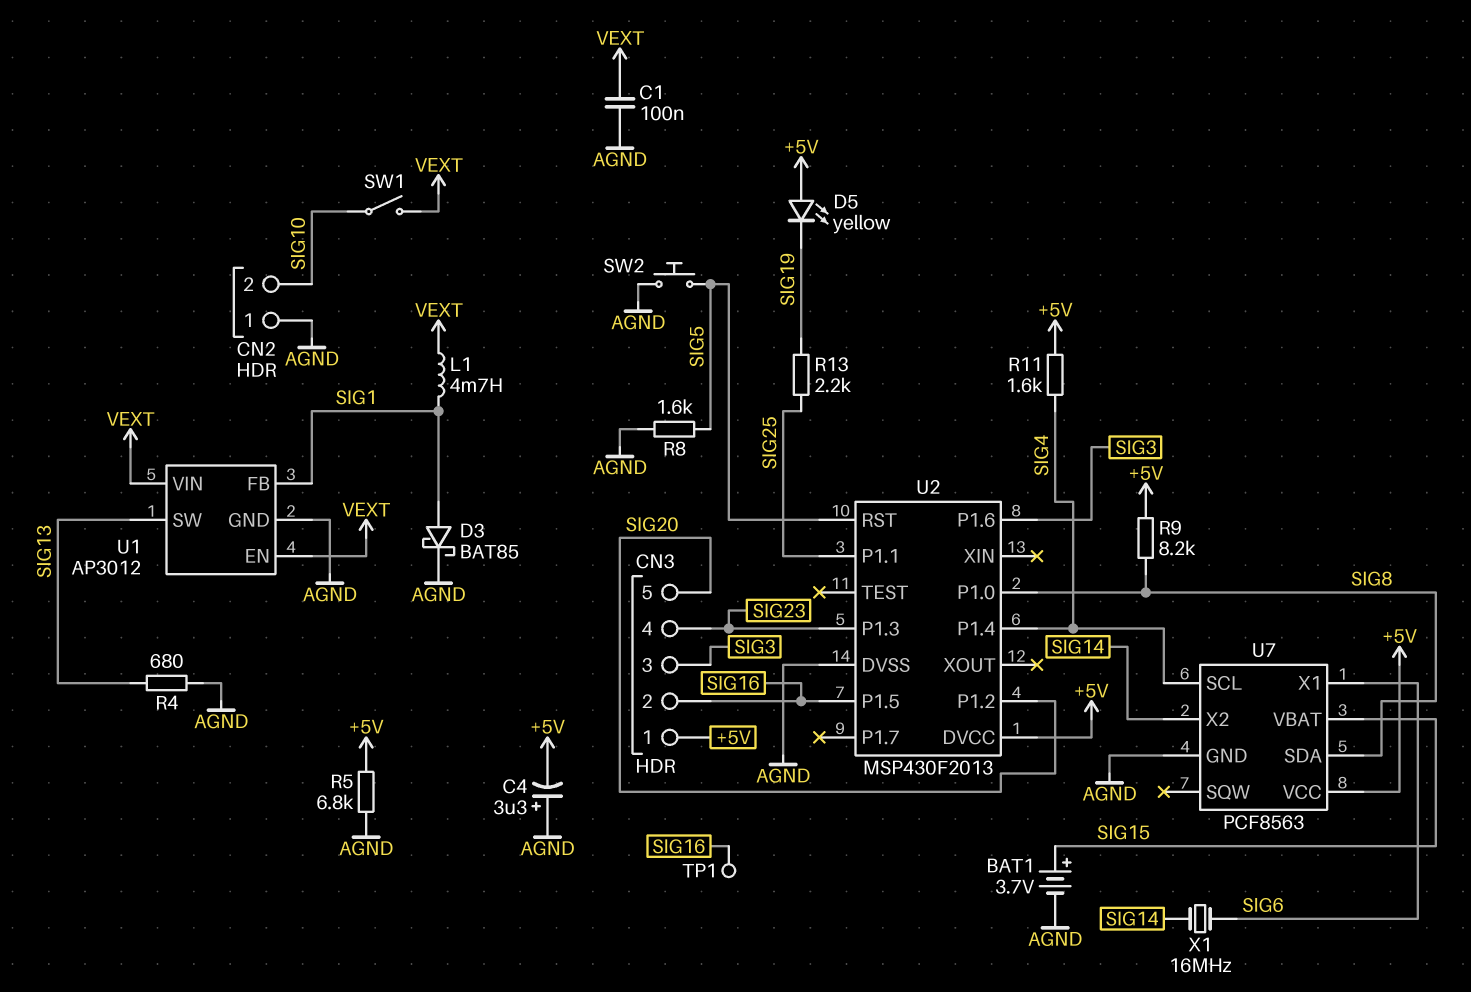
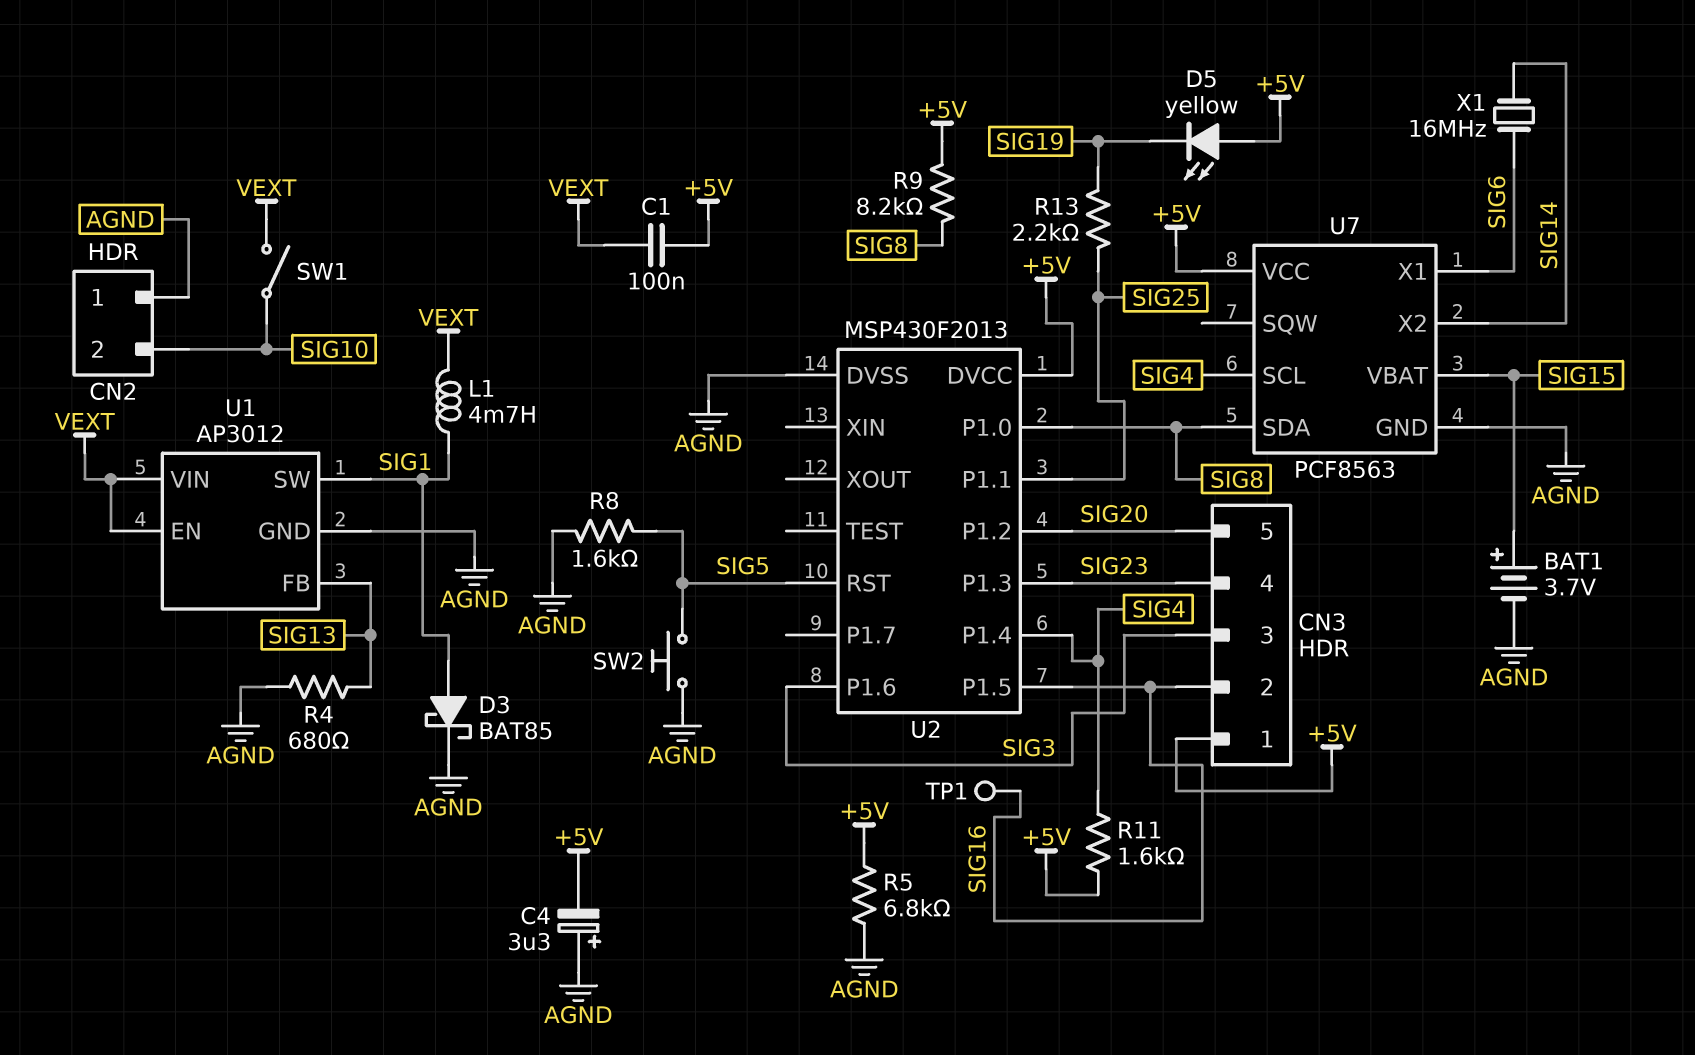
C1: 100nF (AGND, VEXT) -> 100nF (+5V, VEXT)
U1 pin FB: SIG1 -> SIG13
U1 pin SW: SIG13 -> SIG1

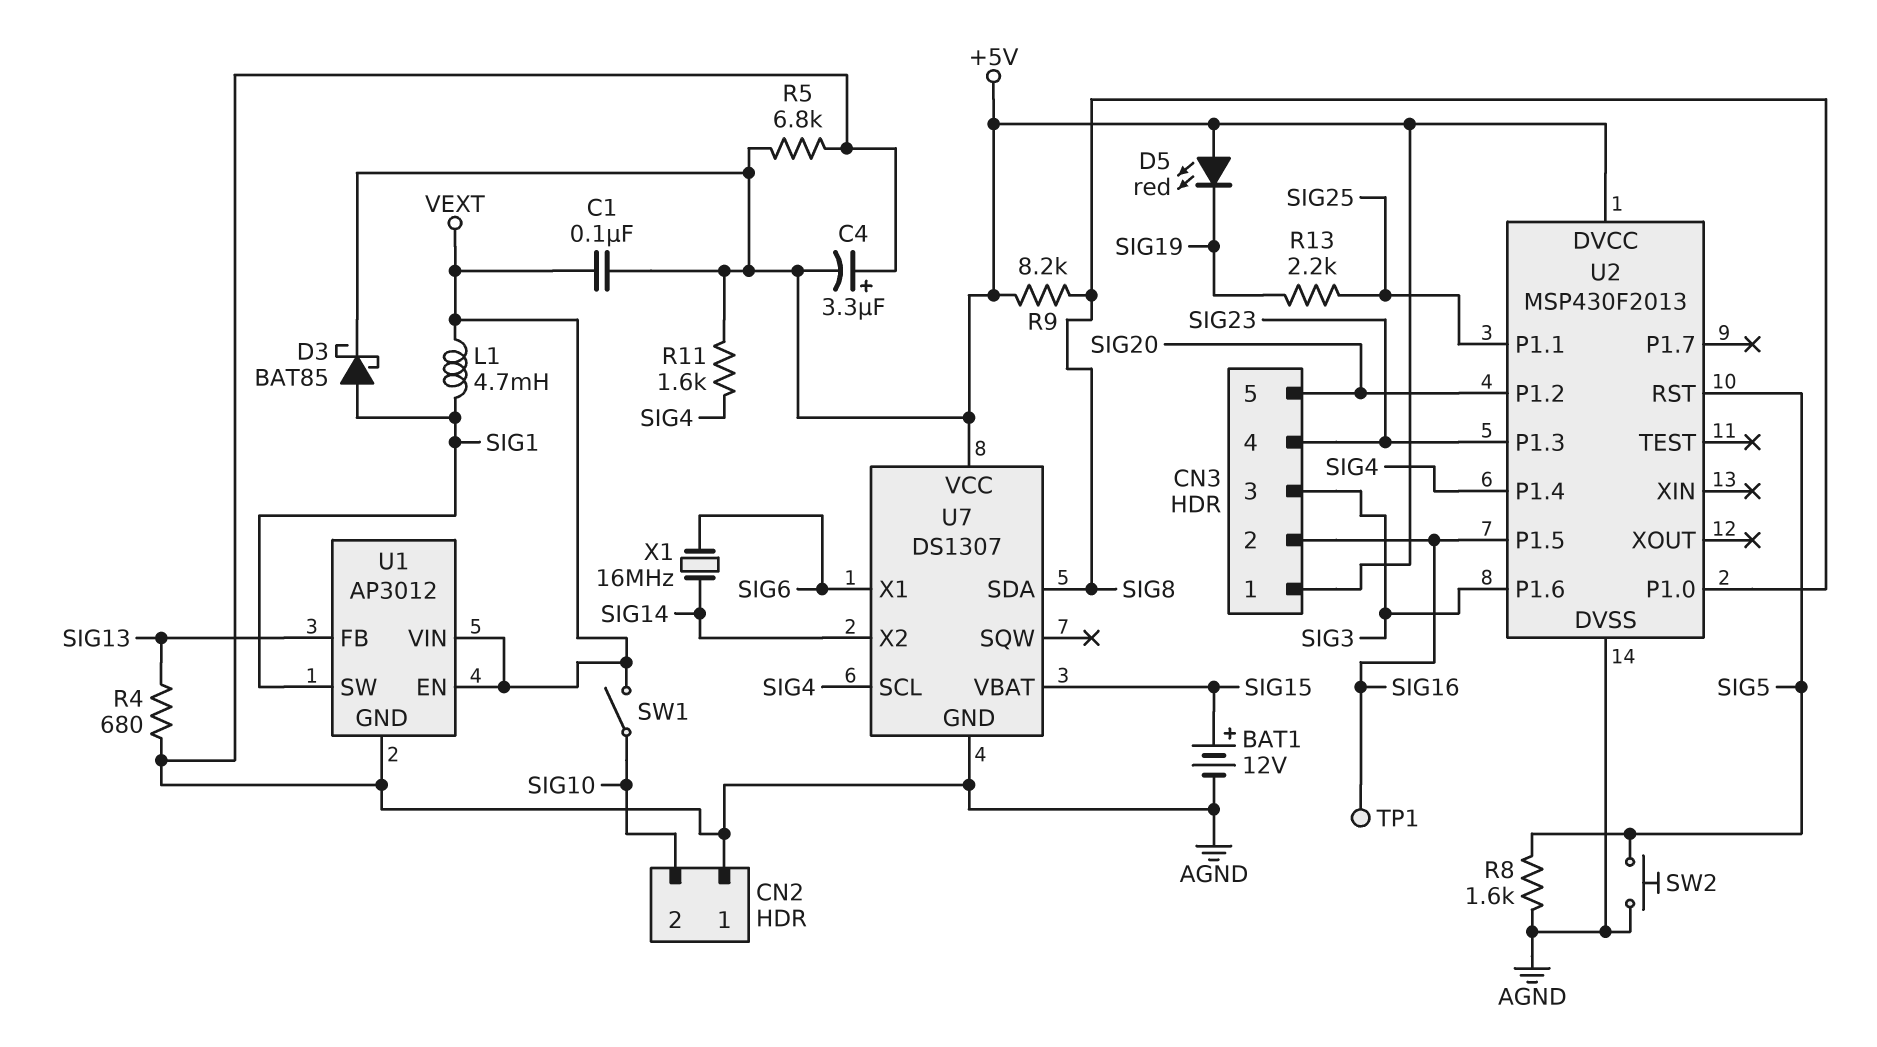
BAT1: 3.7V (plus SIG15, minus AGND) -> 12V (plus SIG15, minus AGND)
D3: schottky BAT85 (A SIG1, K AGND) -> schottky BAT85 (A SIG1, K +5V)
D5: LED yellow (A +5V, K SIG19) -> LED red (A +5V, K SIG19)
U7: PCF8563 -> DS1307

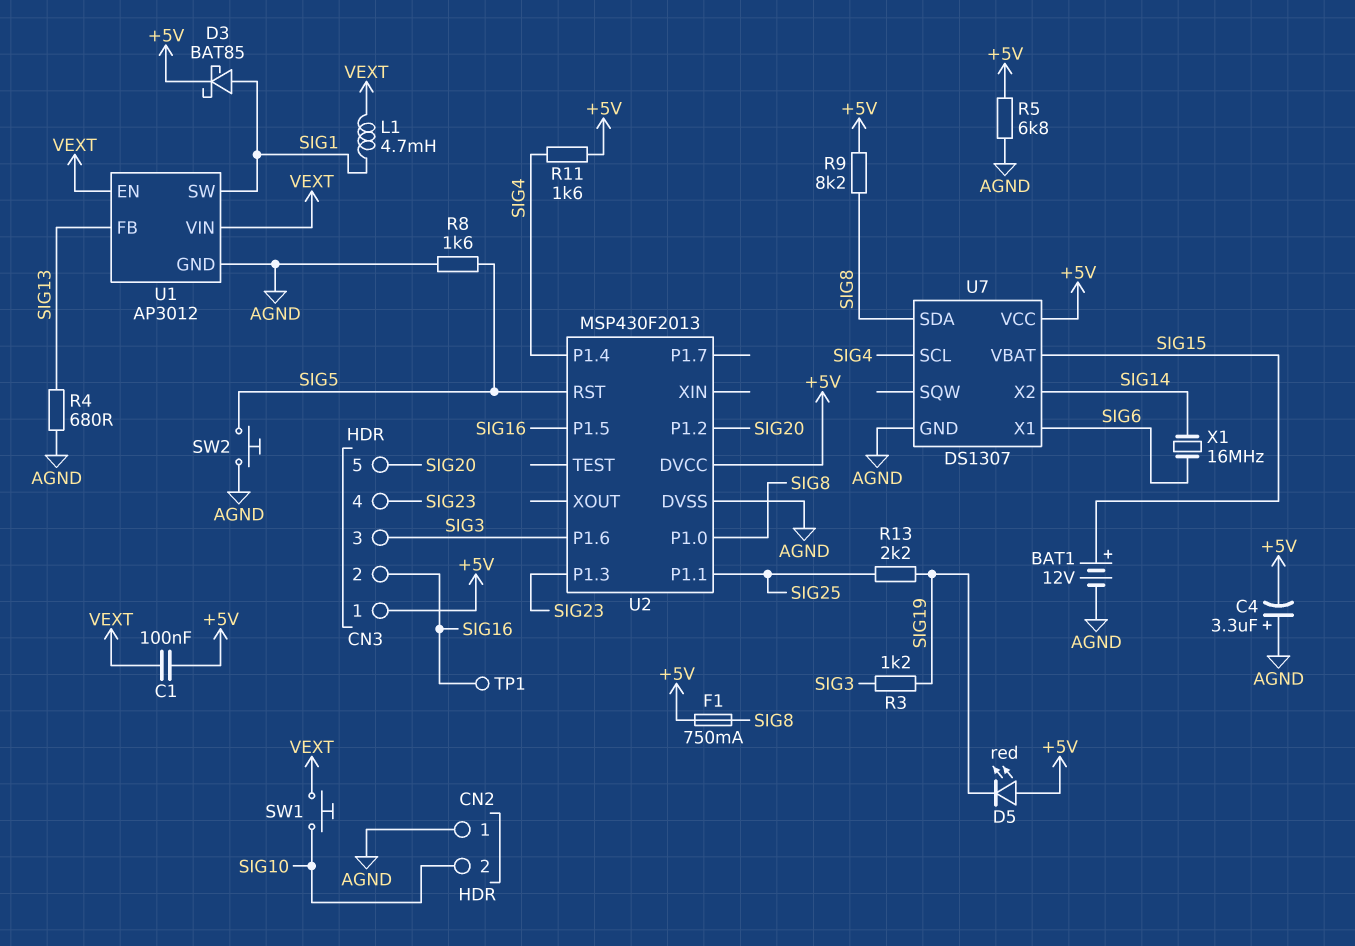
F1: none -> 750mA (+5V, SIG8)
R3: none -> 1.2k (SIG3, SIG19)
SW1: switch (SIG10, VEXT) -> button (SIG10, VEXT)

